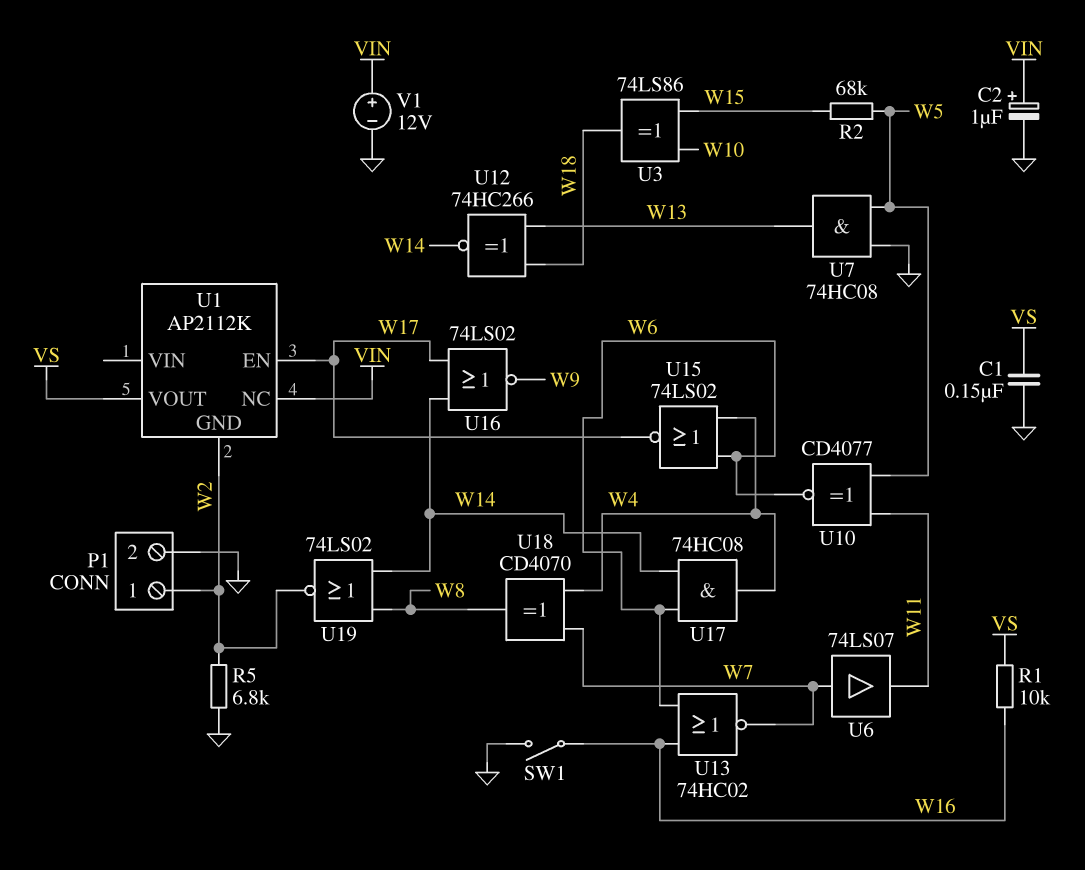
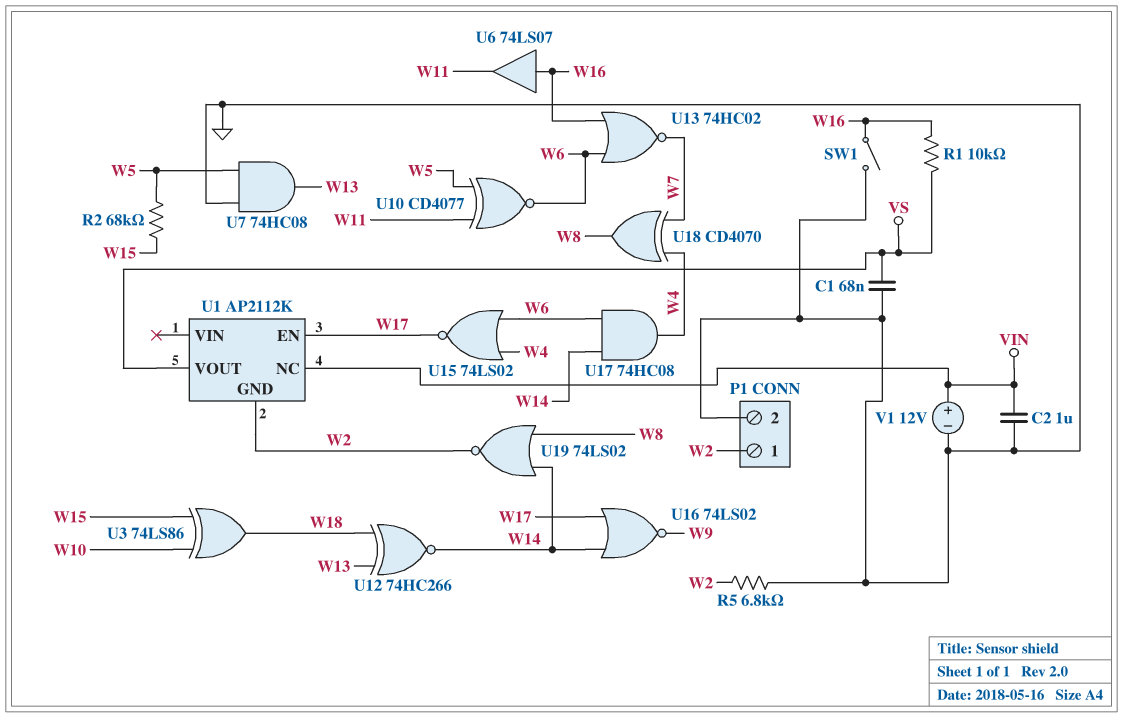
C1: 150nF (GND, VS) -> 68nF (GND, VS)
C2: 1uF (plus VIN, minus GND) -> 1uF (GND, VIN)
U6: buffer 74LS07 (in W7, out W11) -> buffer 74LS07 (in W16, out W11)

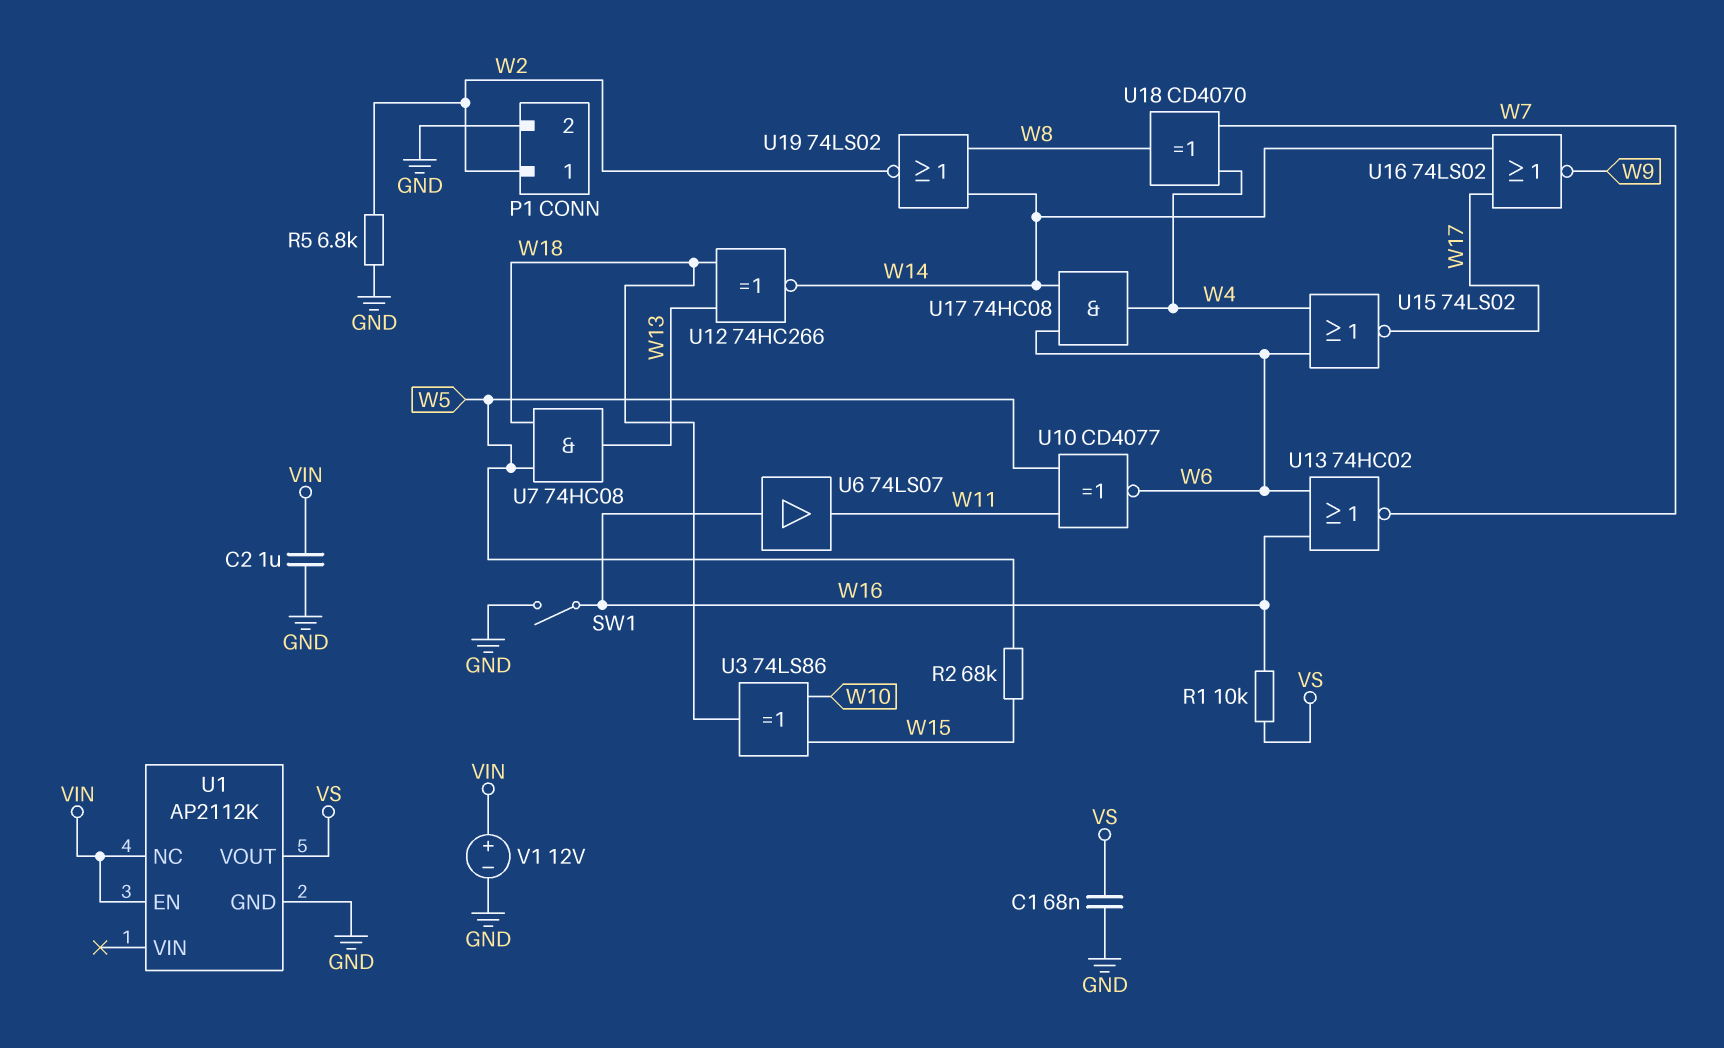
U1 pin EN: W17 -> VIN
U1 pin GND: W2 -> GND
U7: AND 74HC08 (in GND, in W5, out W13) -> AND 74HC08 (in W5, in W18, out W13)

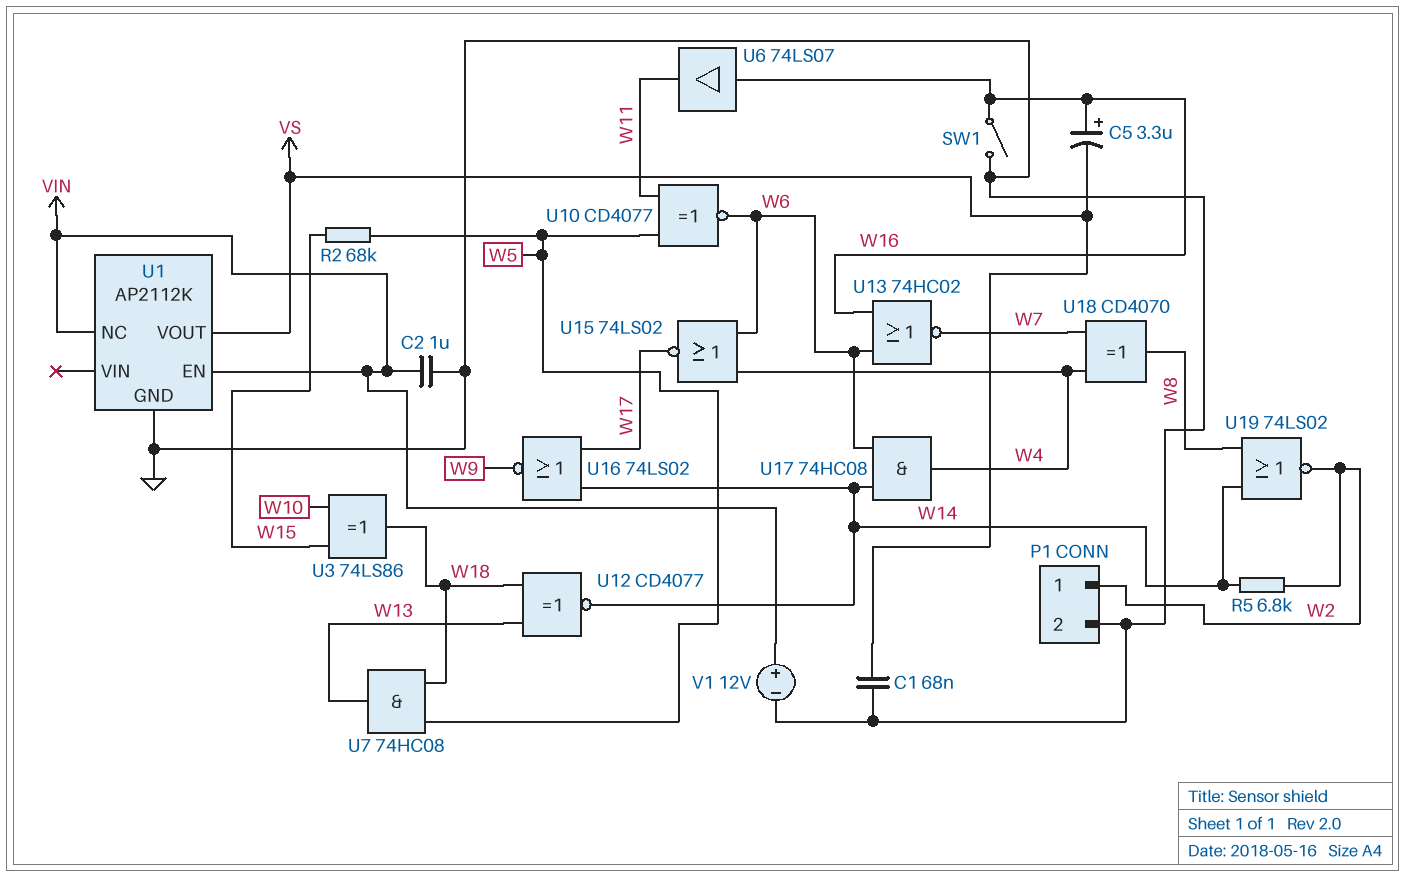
C5: none -> 3.3uF (plus W16, minus VS)
R1: 10k (VS, W16) -> none
R5: 6.8k (GND, W2) -> 6.8k (W2, W14)
U12: XNOR 74HC266 (in W13, in W18, out W14) -> XNOR CD4077 (in W13, in W18, out W14)

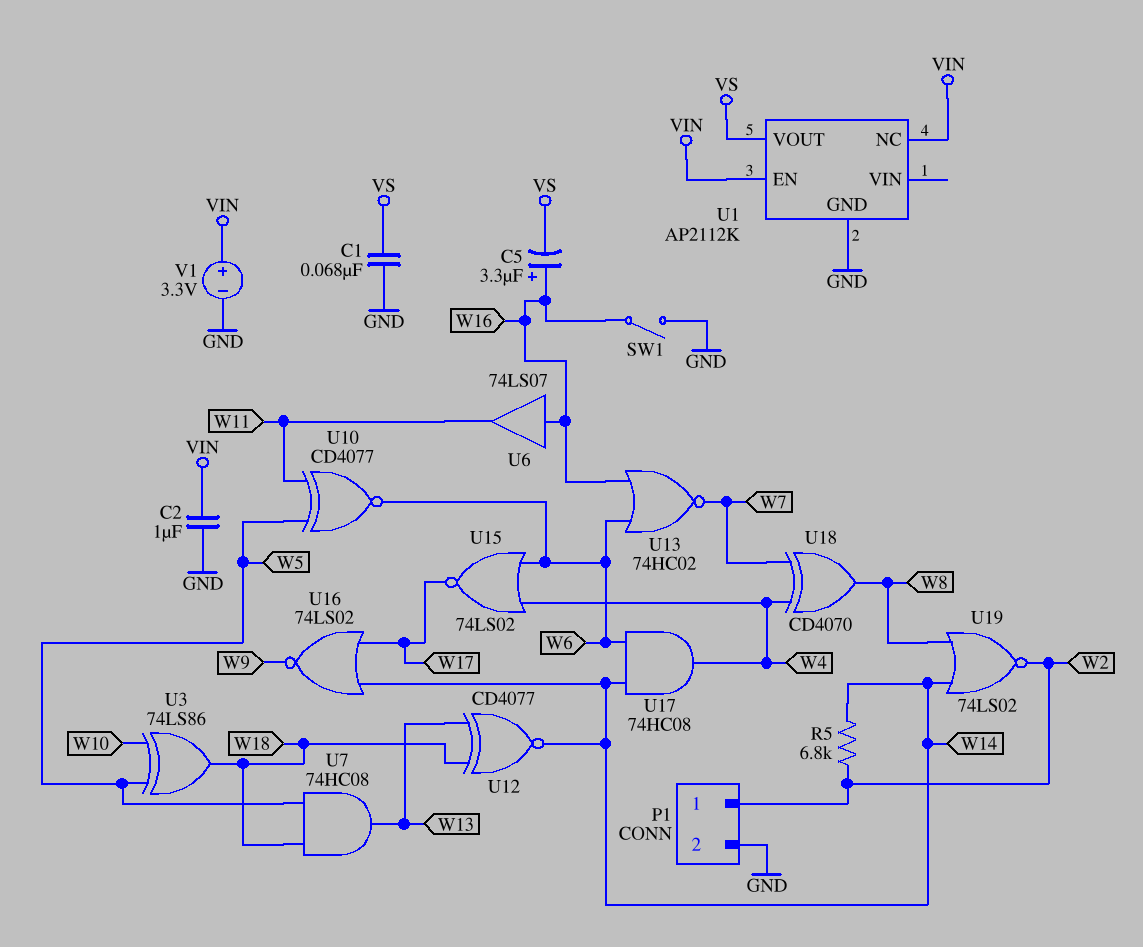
R2: 68k (W5, W15) -> none
U3: XOR 74LS86 (in W10, in W15, out W18) -> XOR 74LS86 (in W5, in W10, out W18)
V1: 12V (plus VIN, minus GND) -> 3.3V (plus VIN, minus GND)

